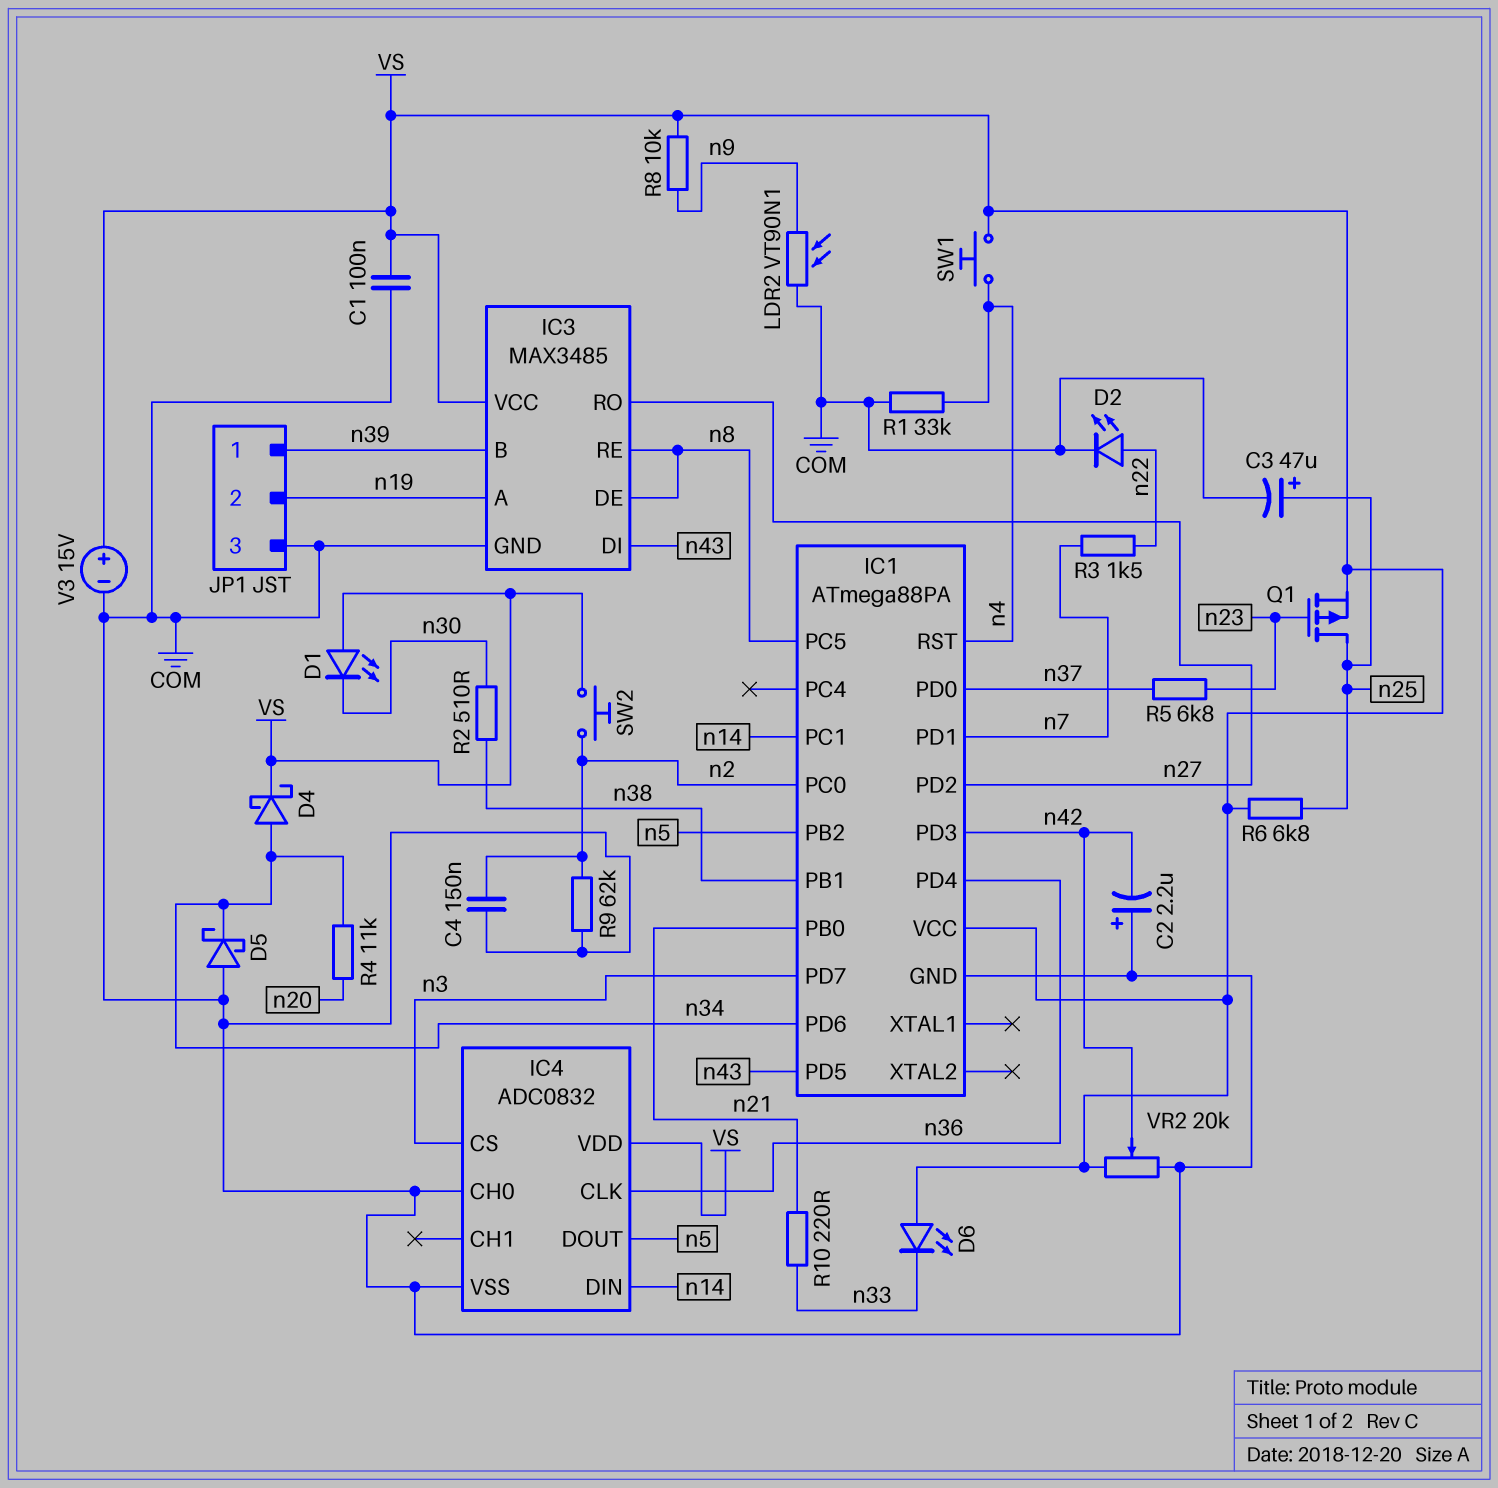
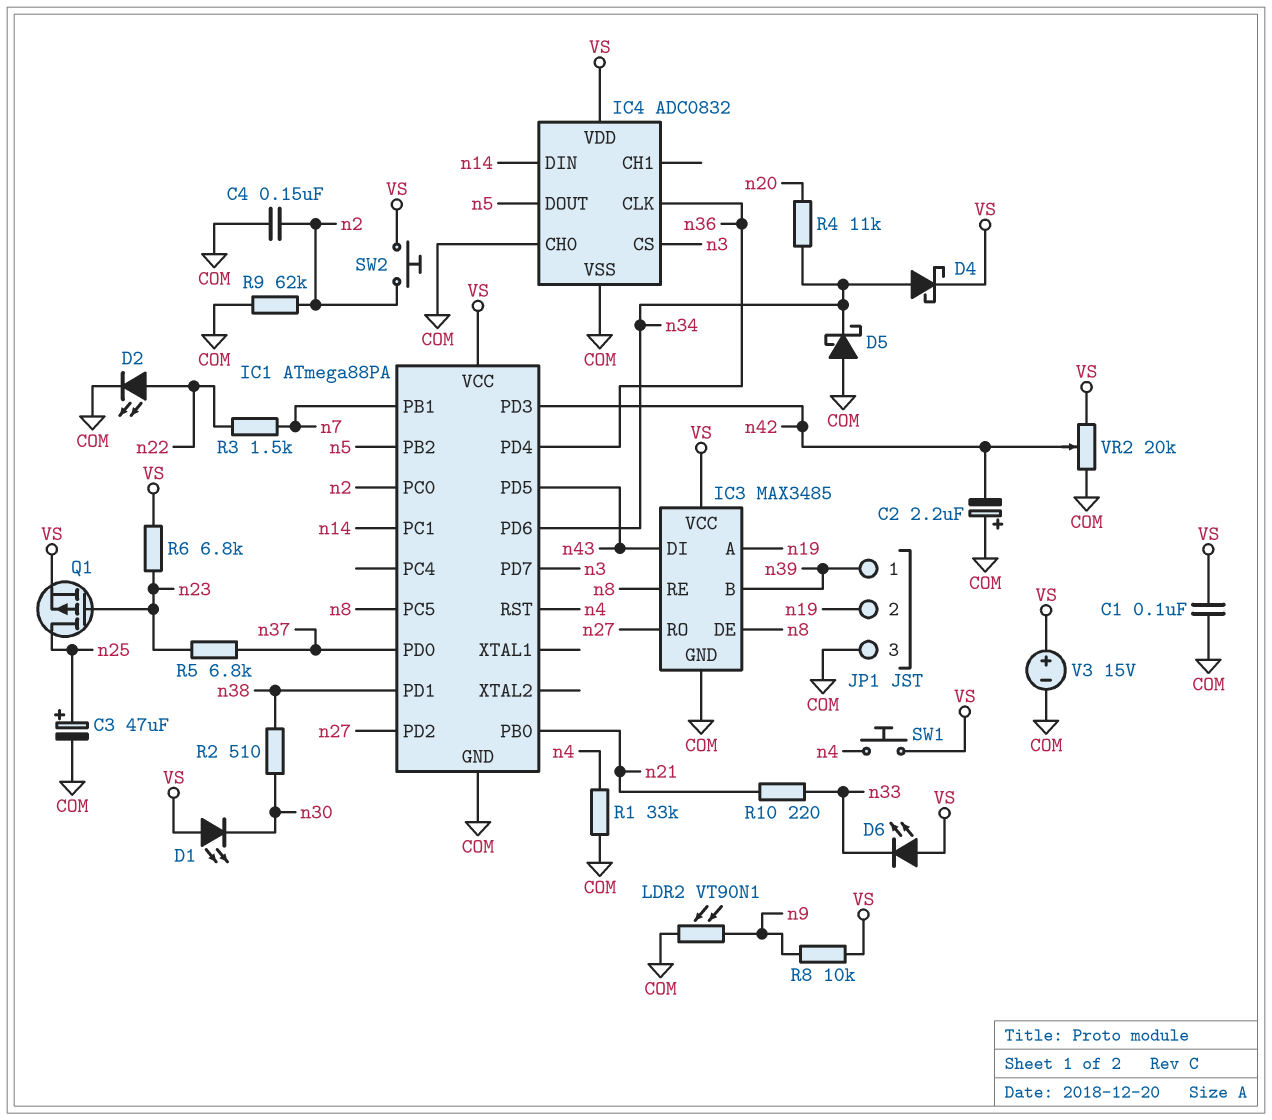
IC1 pin PB1: n38 -> n7
IC1 pin PD1: n7 -> n38
R6: 6.8k (VS, n25) -> 6.8k (VS, n23)

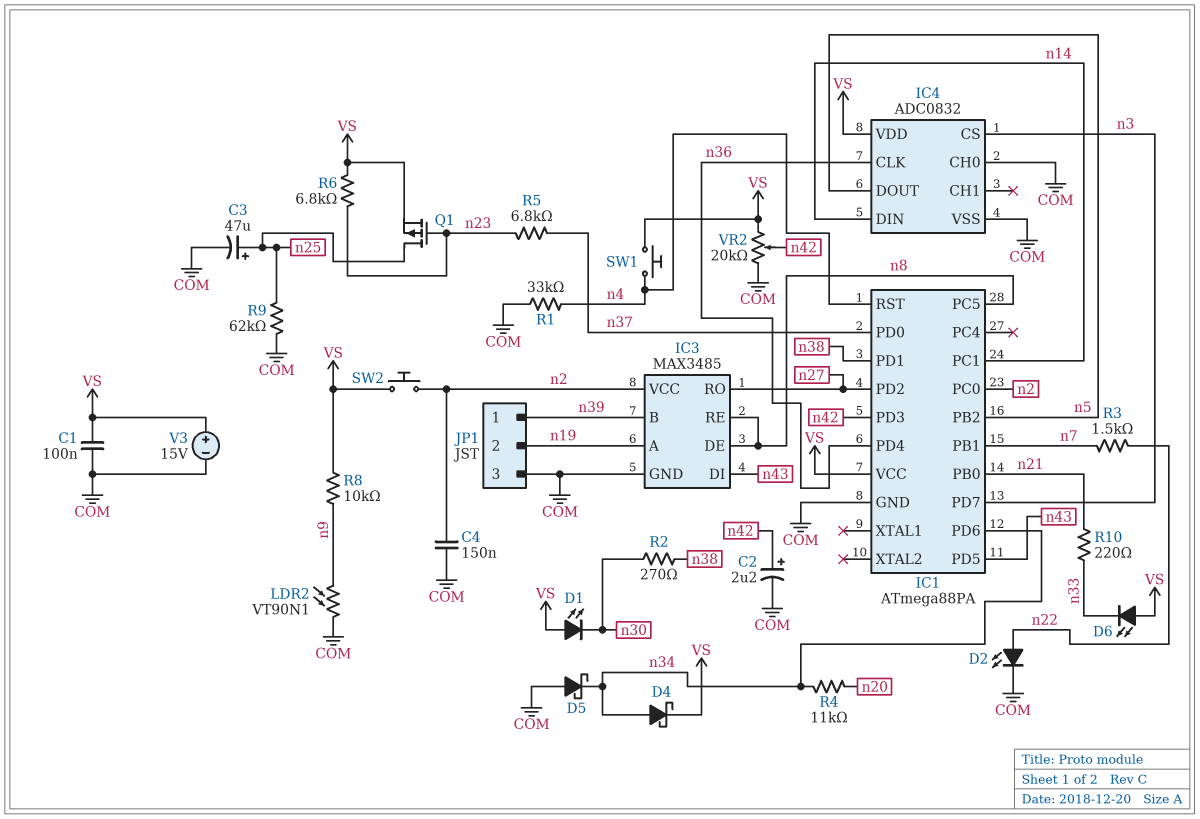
C2: 2.2uF (plus COM, minus n42) -> 2.2uF (plus n42, minus COM)
IC3 pin VCC: VS -> n2
R2: 510 (n30, n38) -> 270 (n30, n38)
R9: 62k (COM, n2) -> 62k (COM, n25)

